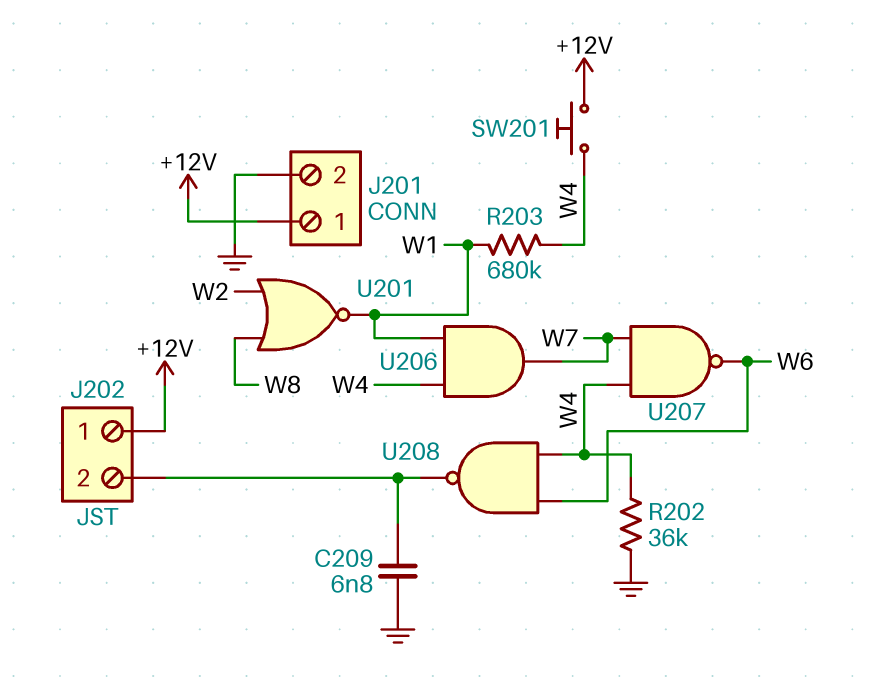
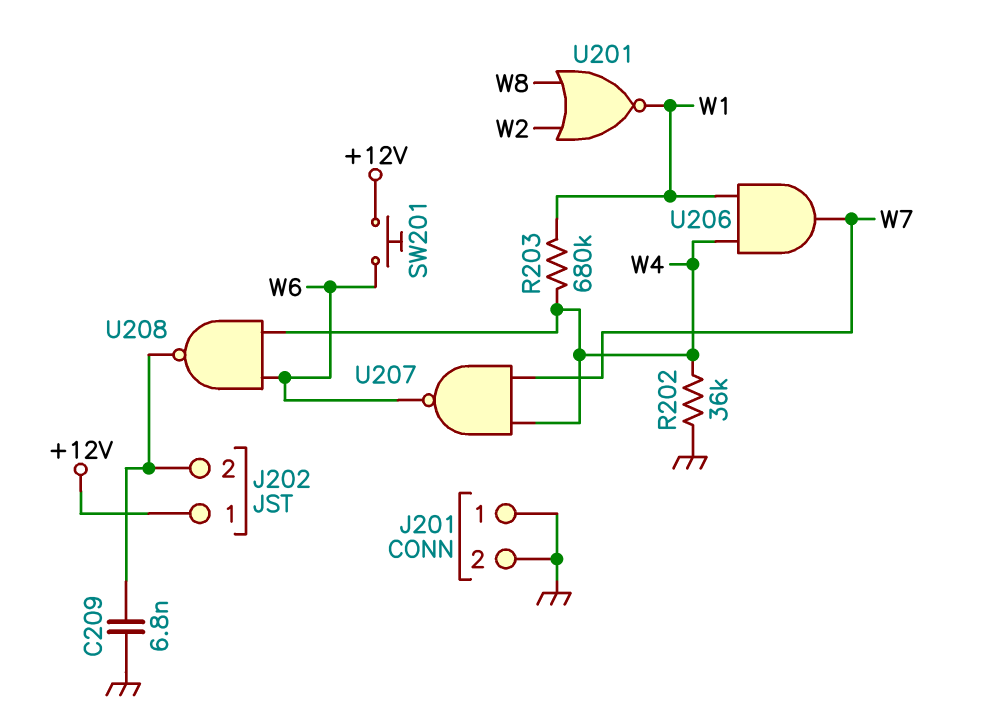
J201 pin 1: +12V -> GND
SW201: button (+12V, W4) -> button (+12V, W6)

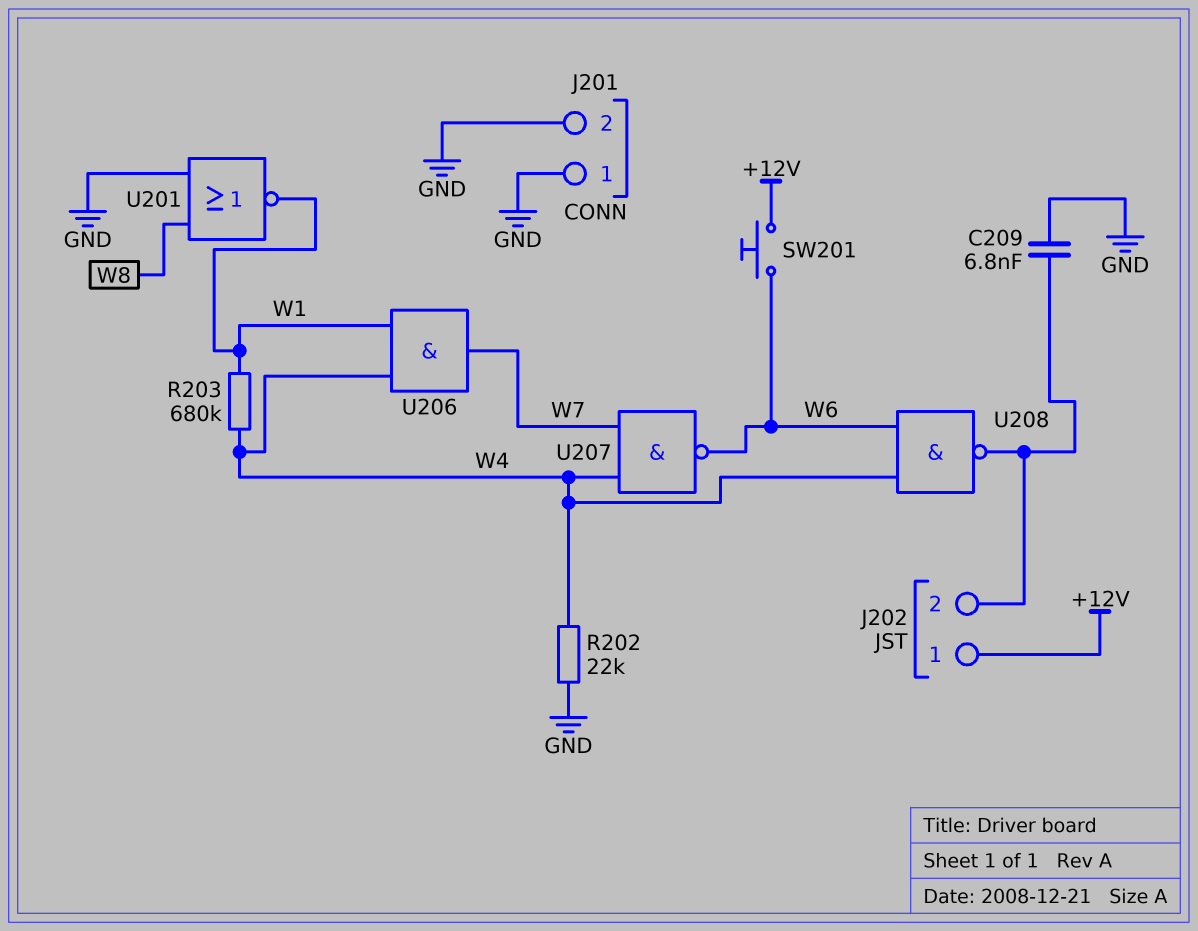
R202: 36k (GND, W4) -> 22k (GND, W4)
U201: NOR (in W2, in W8, out W1) -> NOR (in GND, in W8, out W1)

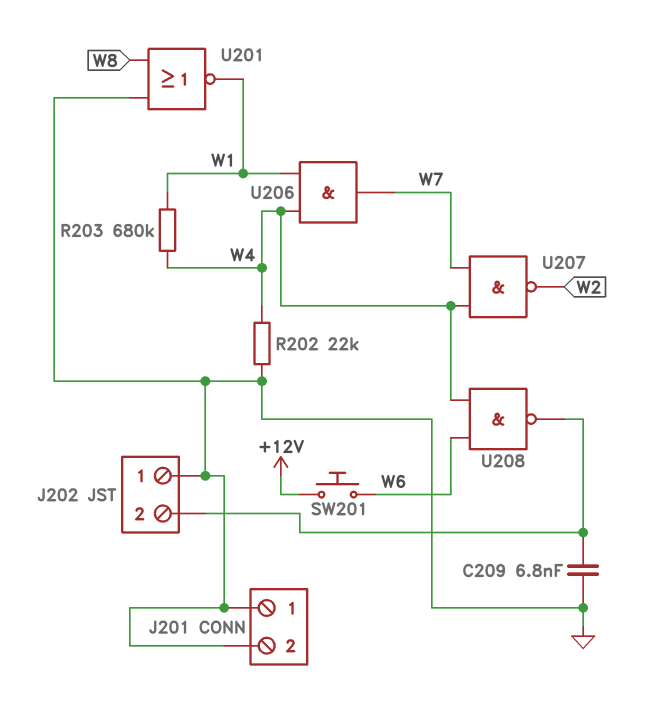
J202 pin 1: +12V -> GND
U207: NAND (in W4, in W7, out W6) -> NAND (in W4, in W7, out W2)

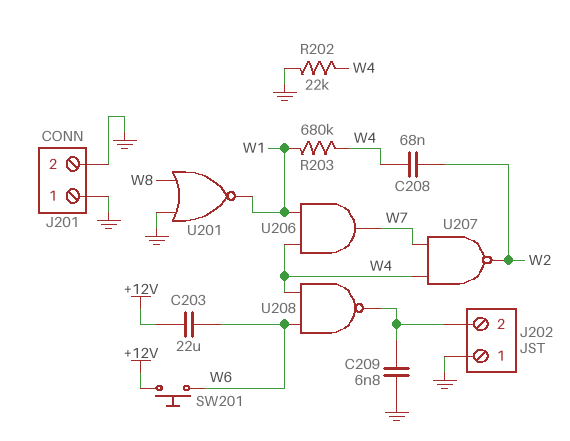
C203: none -> 22uF (+12V, W6)
C208: none -> 68nF (W2, W4)

